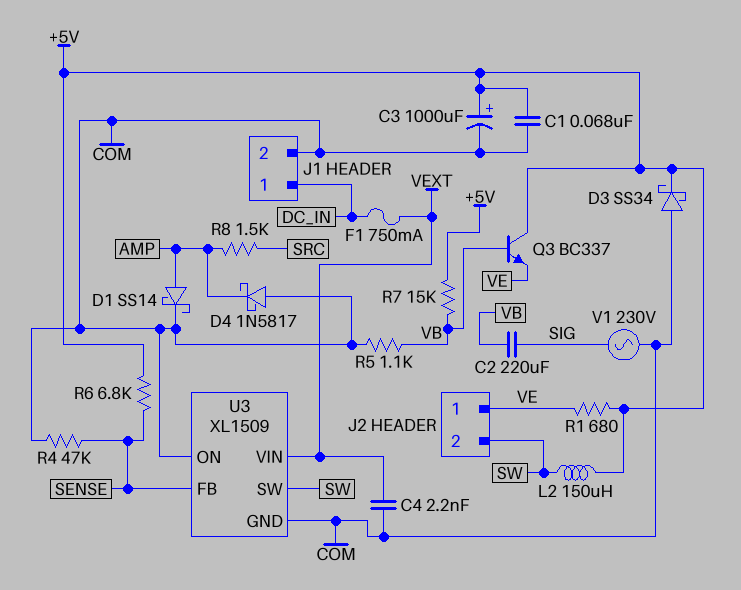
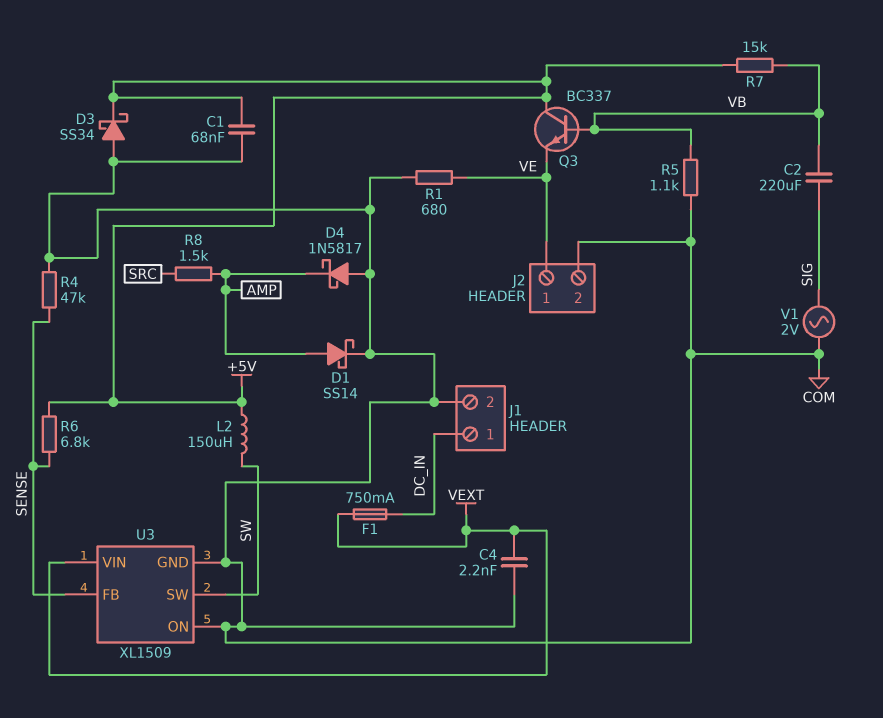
C3: 1000uF (plus +5V, minus COM) -> none
J2 pin 2: SW -> COM
R1: 680 (+5V, VE) -> 680 (COM, VE)
V1: AC 230V (COM, SIG) -> AC 2V (COM, SIG)

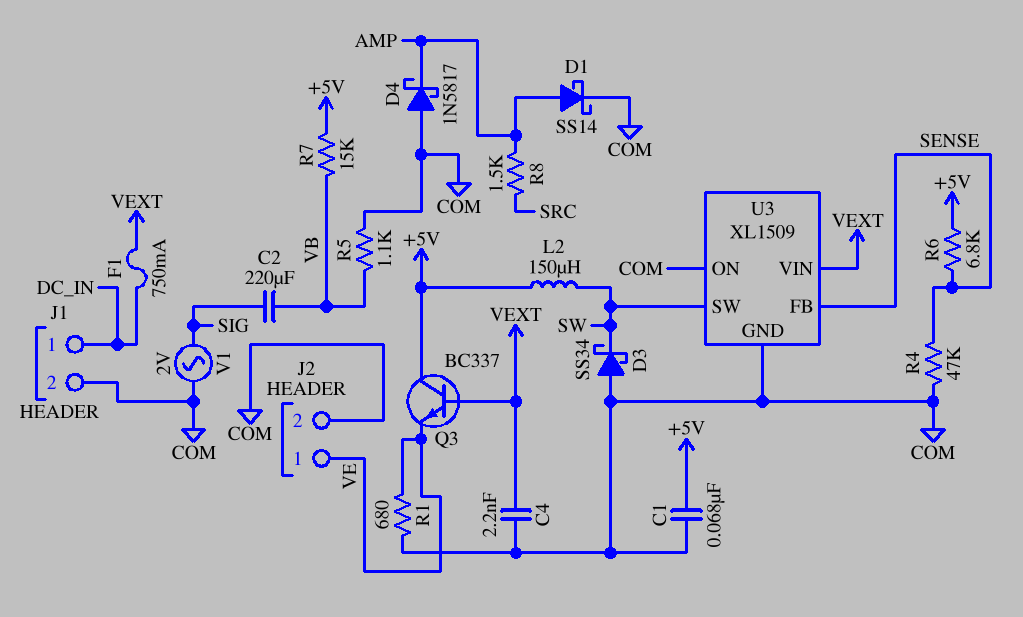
D3: schottky SS34 (A COM, K +5V) -> schottky SS34 (A COM, K SW)
Q3: NPN BC337 (B VB, C +5V, E VE) -> NPN BC337 (B VEXT, C +5V, E VE)

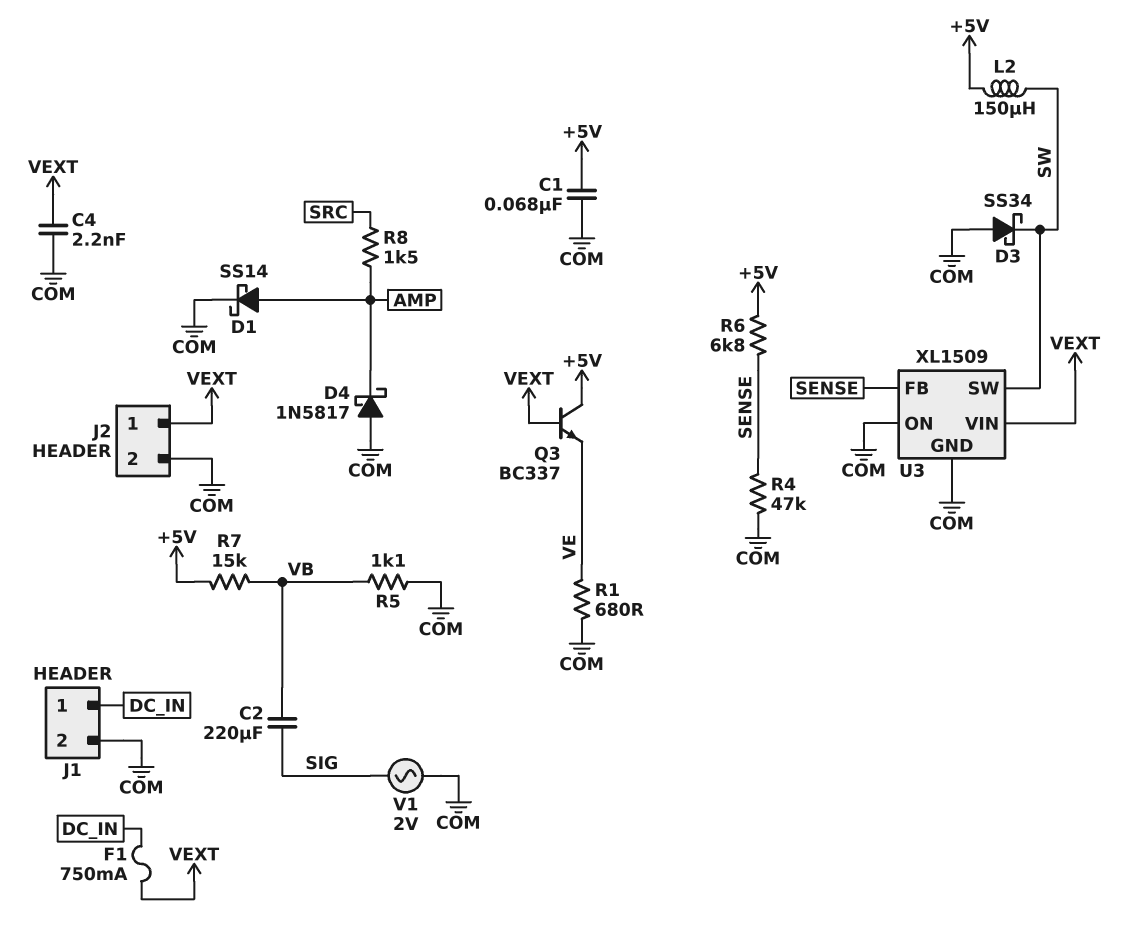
J2 pin 1: VE -> VEXT

